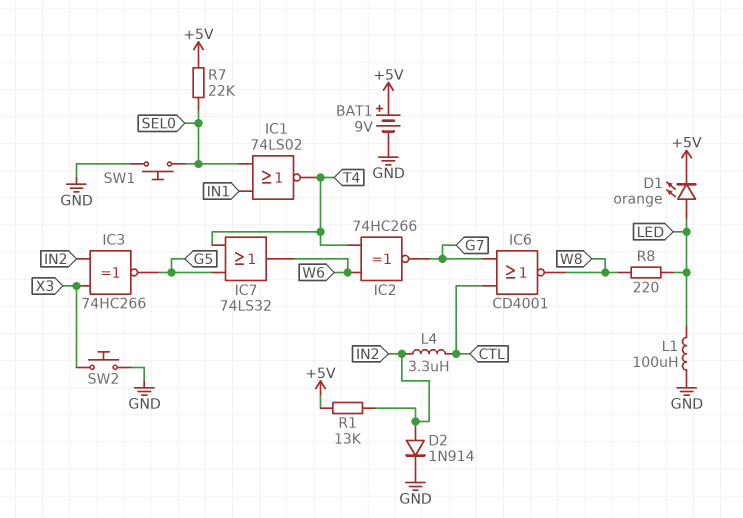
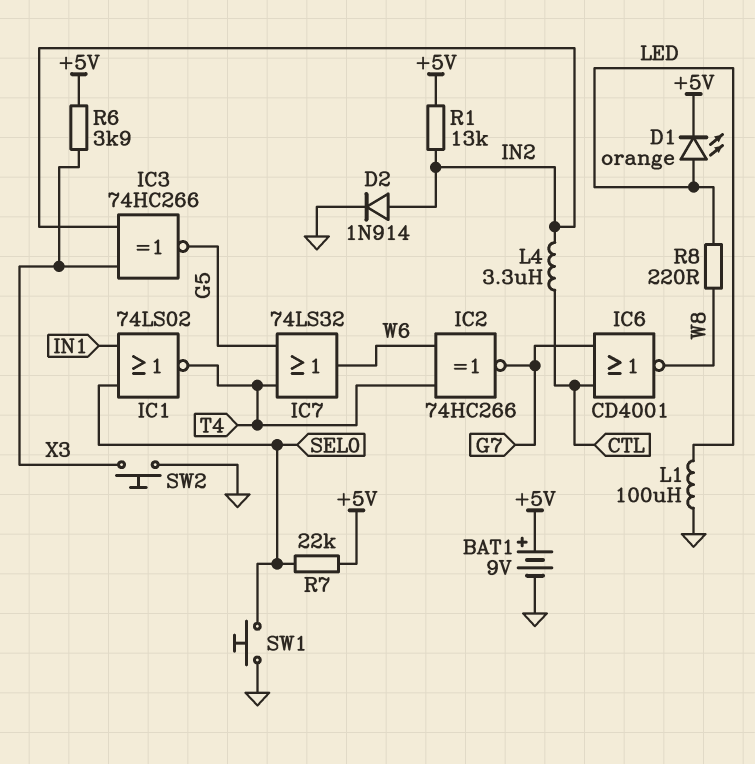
R6: none -> 3.9k (+5V, X3)

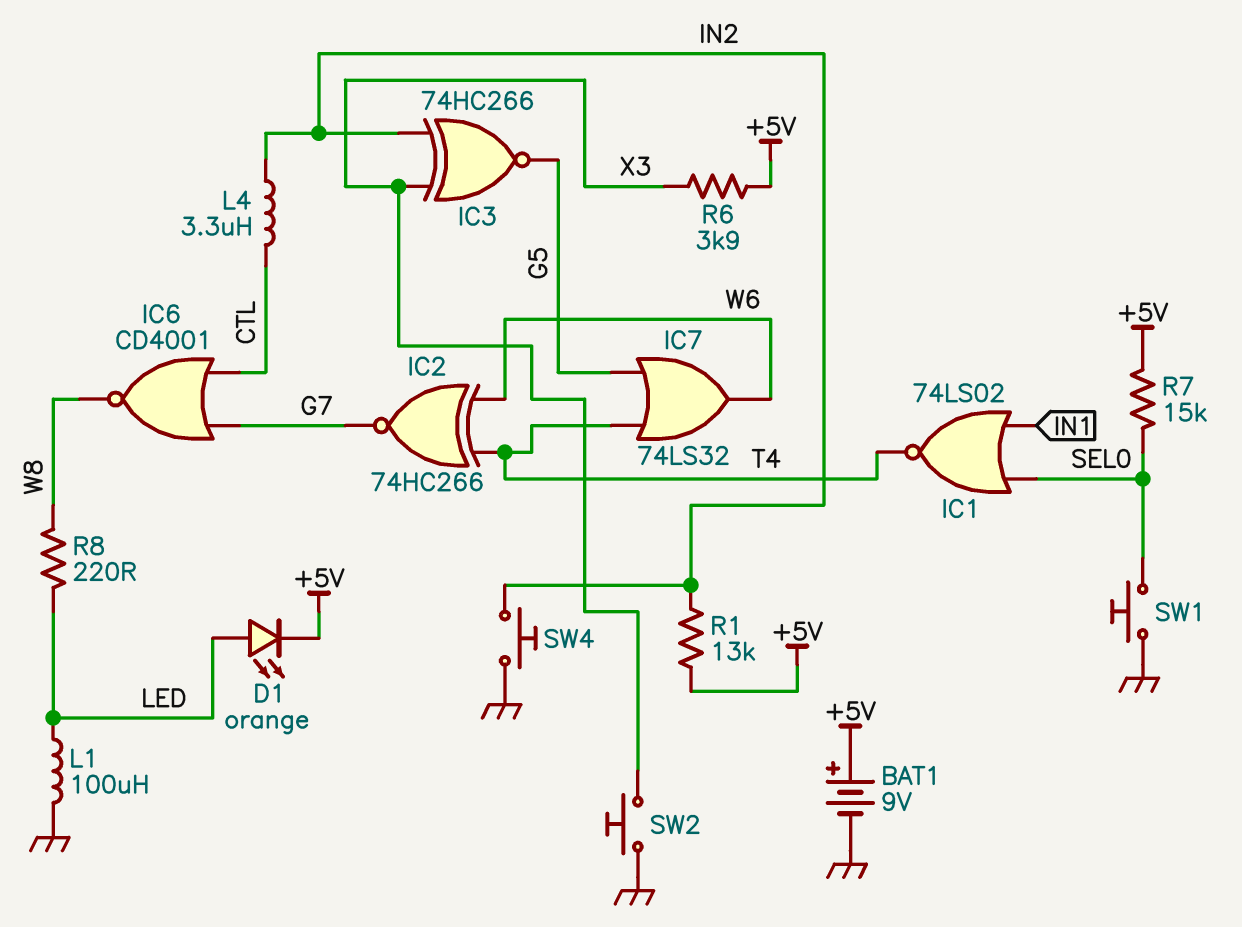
D2: diode 1N914 (A IN2, K GND) -> none
R7: 22k (+5V, SEL0) -> 15k (+5V, SEL0)
SW4: none -> button (GND, IN2)

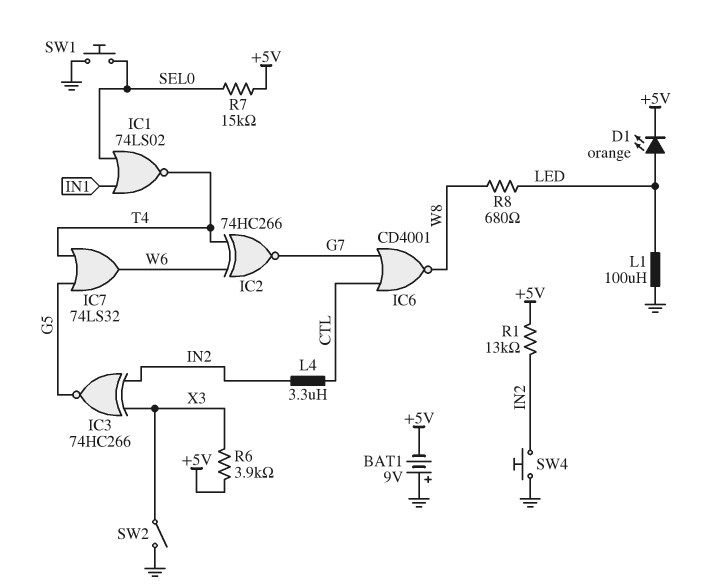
BAT1: 9V (plus +5V, minus GND) -> 9V (plus GND, minus +5V)
R8: 220 (LED, W8) -> 680 (LED, W8)
SW2: button (GND, X3) -> switch (GND, X3)

